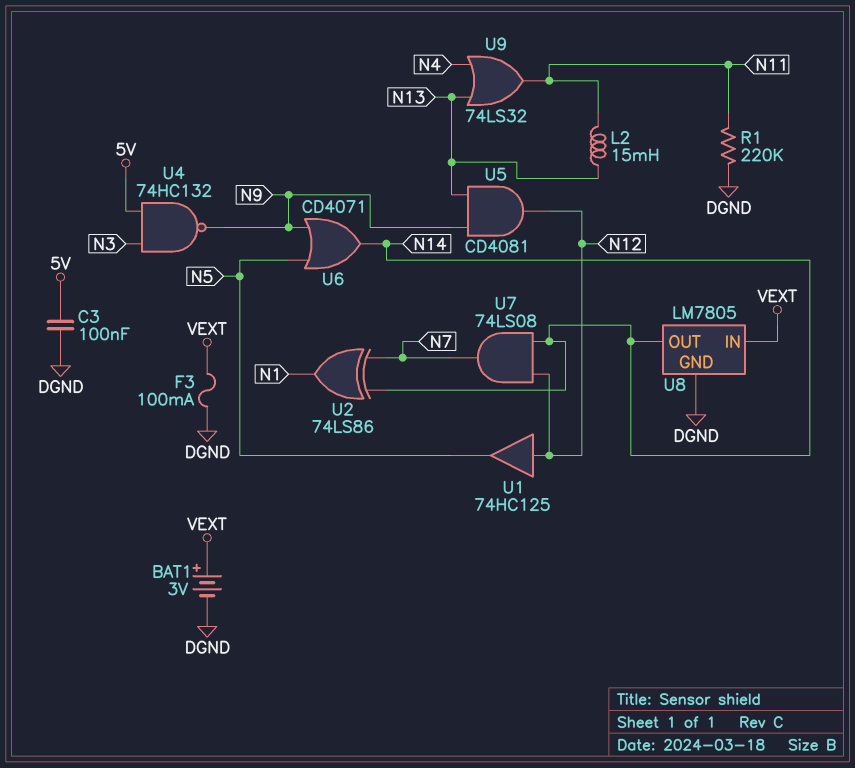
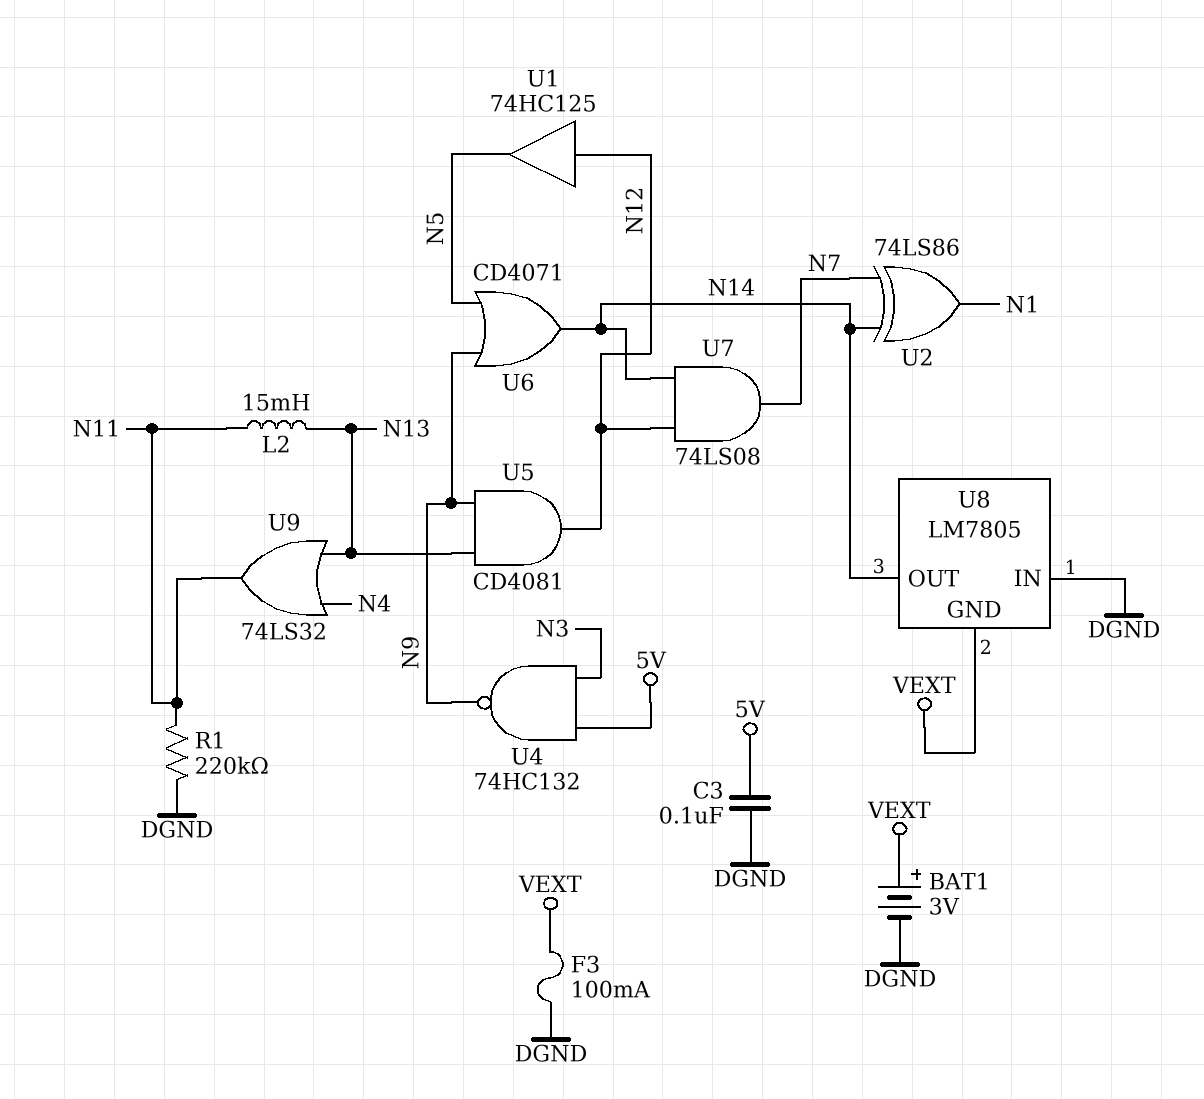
U8 pin GND: DGND -> VEXT
U8 pin IN: VEXT -> DGND

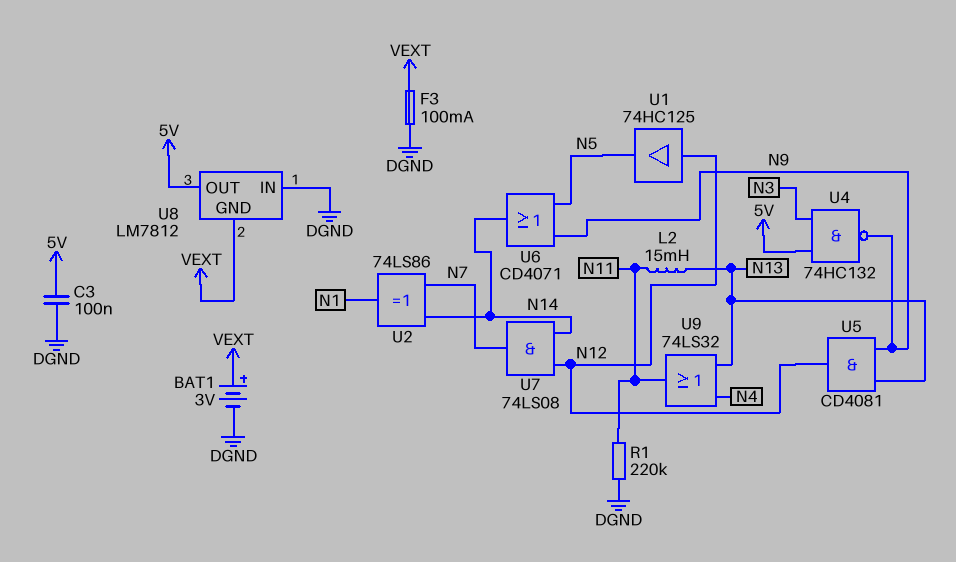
U8: LM7805 -> LM7812
U8 pin OUT: N14 -> 5V

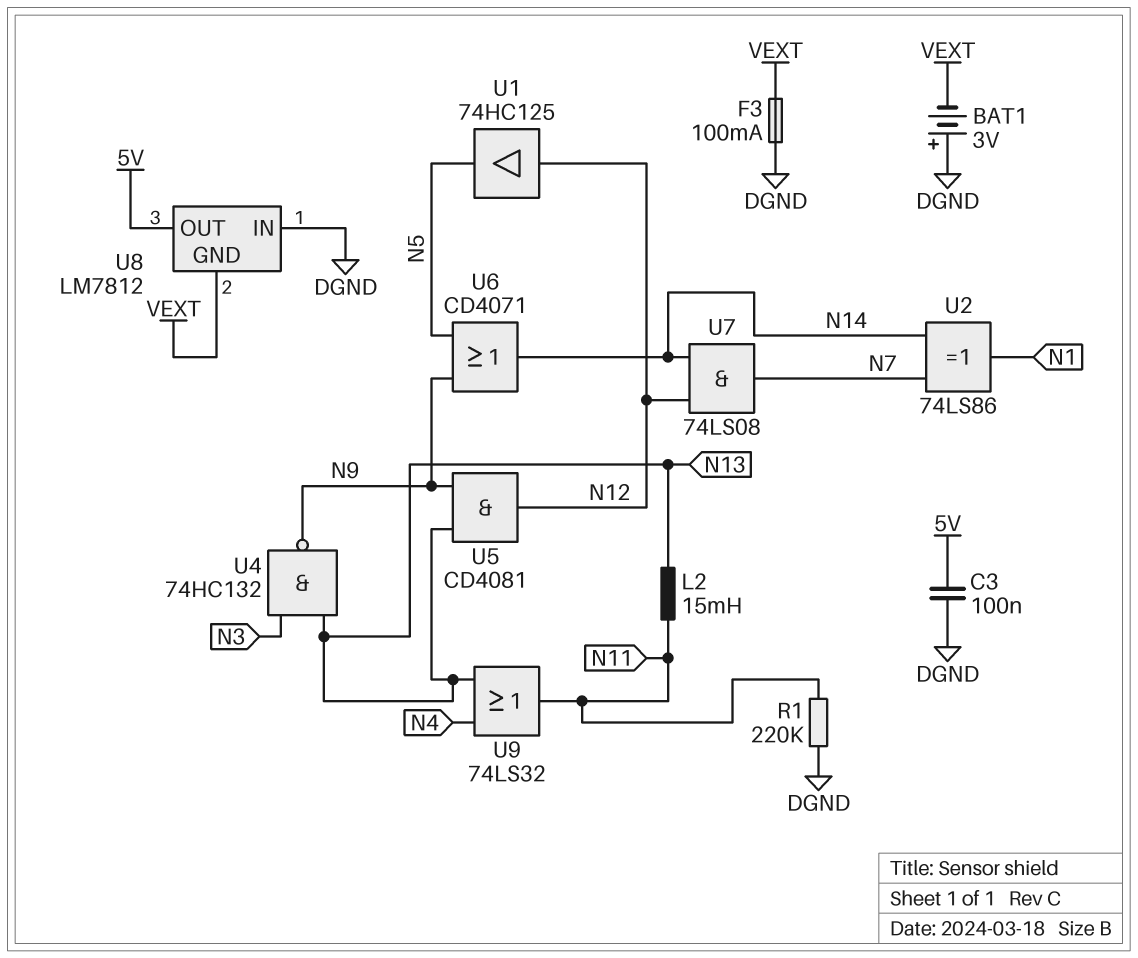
BAT1: 3V (plus VEXT, minus DGND) -> 3V (plus DGND, minus VEXT)
U4: NAND 74HC132 (in 5V, in N3, out N9) -> NAND 74HC132 (in N3, in N13, out N9)

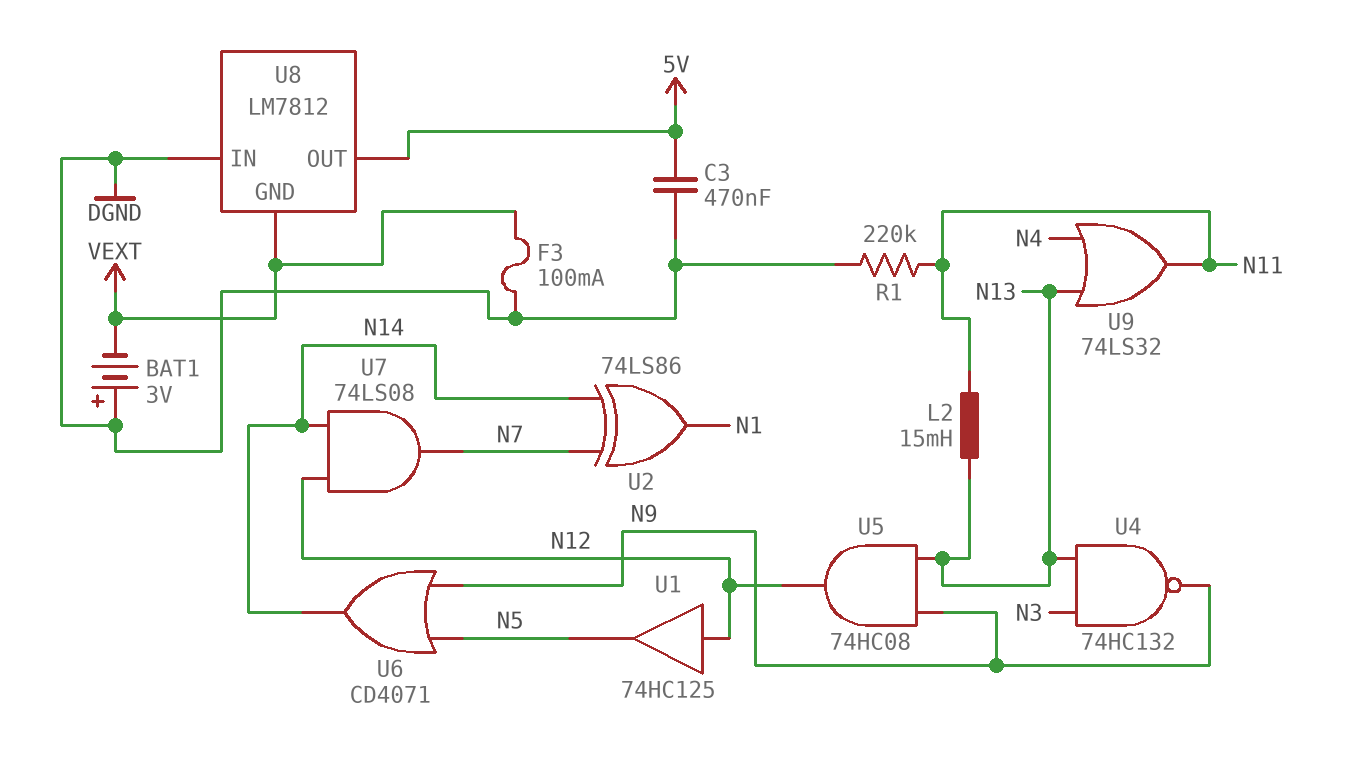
C3: 100nF (5V, DGND) -> 470nF (5V, DGND)
U5: AND CD4081 (in N9, in N13, out N12) -> AND 74HC08 (in N9, in N13, out N12)

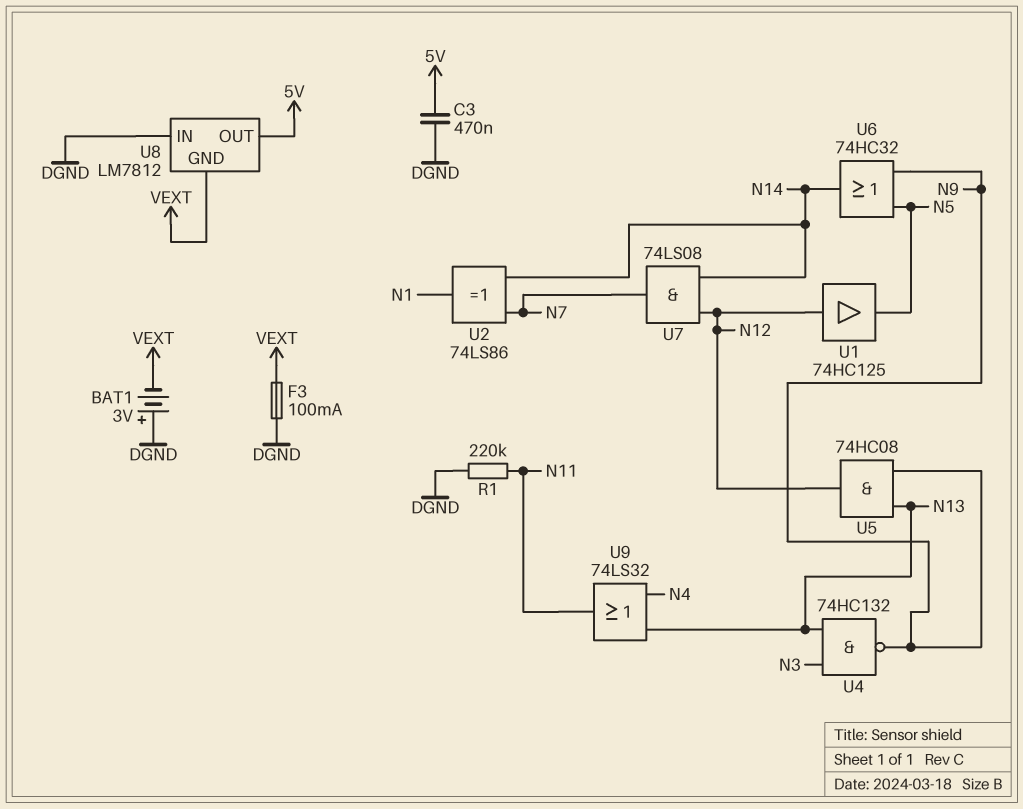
L2: 15mH (N11, N13) -> none
U6: OR CD4071 (in N5, in N9, out N14) -> OR 74HC32 (in N5, in N9, out N14)

